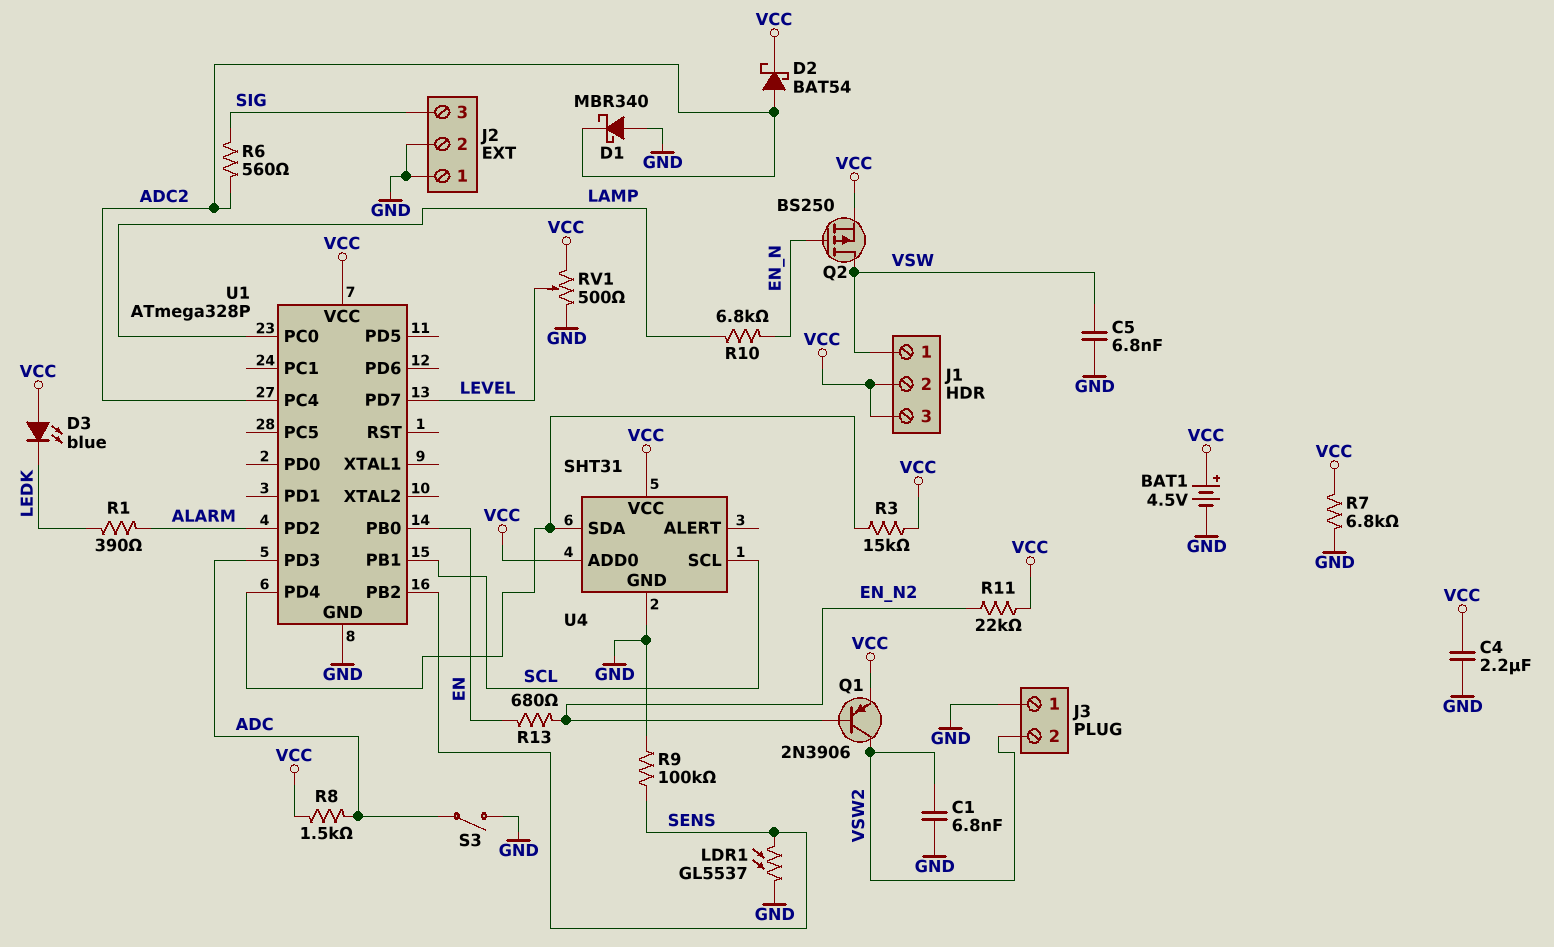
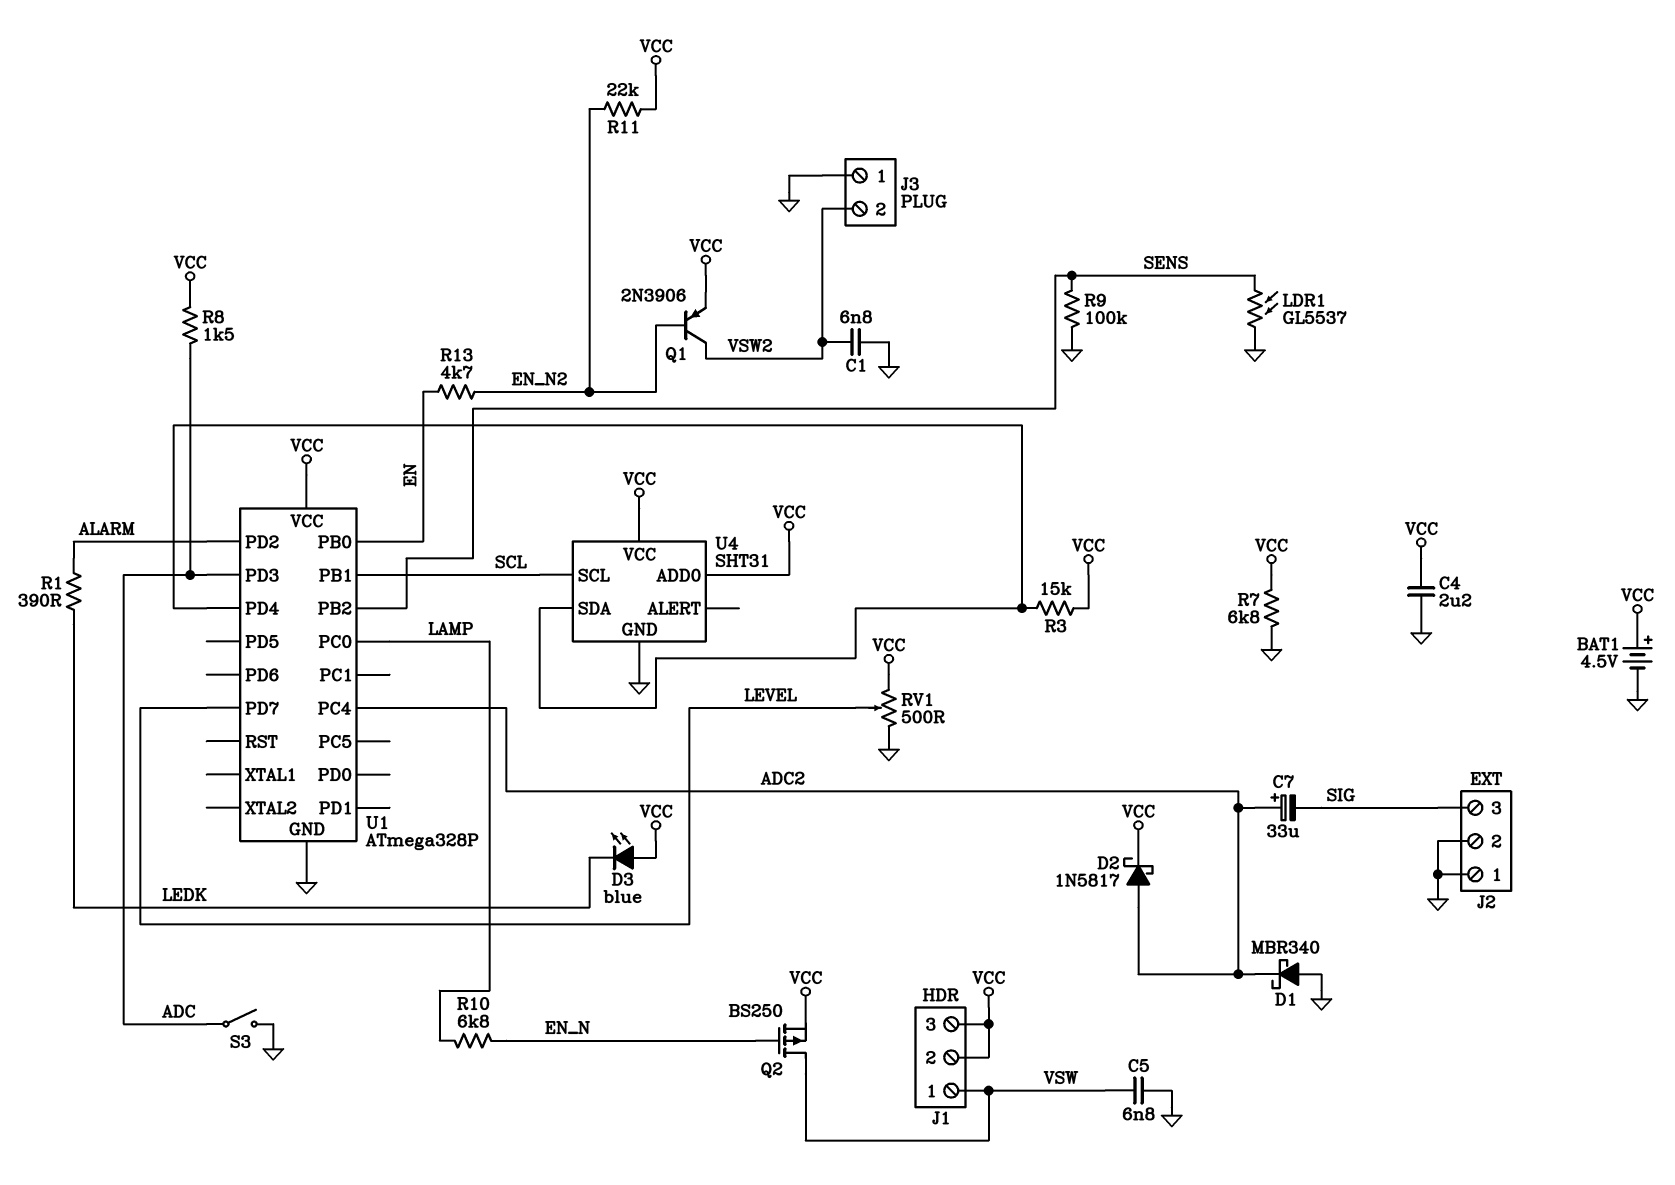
C7: none -> 33uF (plus ADC2, minus SIG)
D2: schottky BAT54 (A ADC2, K VCC) -> schottky 1N5817 (A ADC2, K VCC)
R6: 560 (ADC2, SIG) -> none
R13: 680 (EN, EN_N2) -> 4.7k (EN, EN_N2)

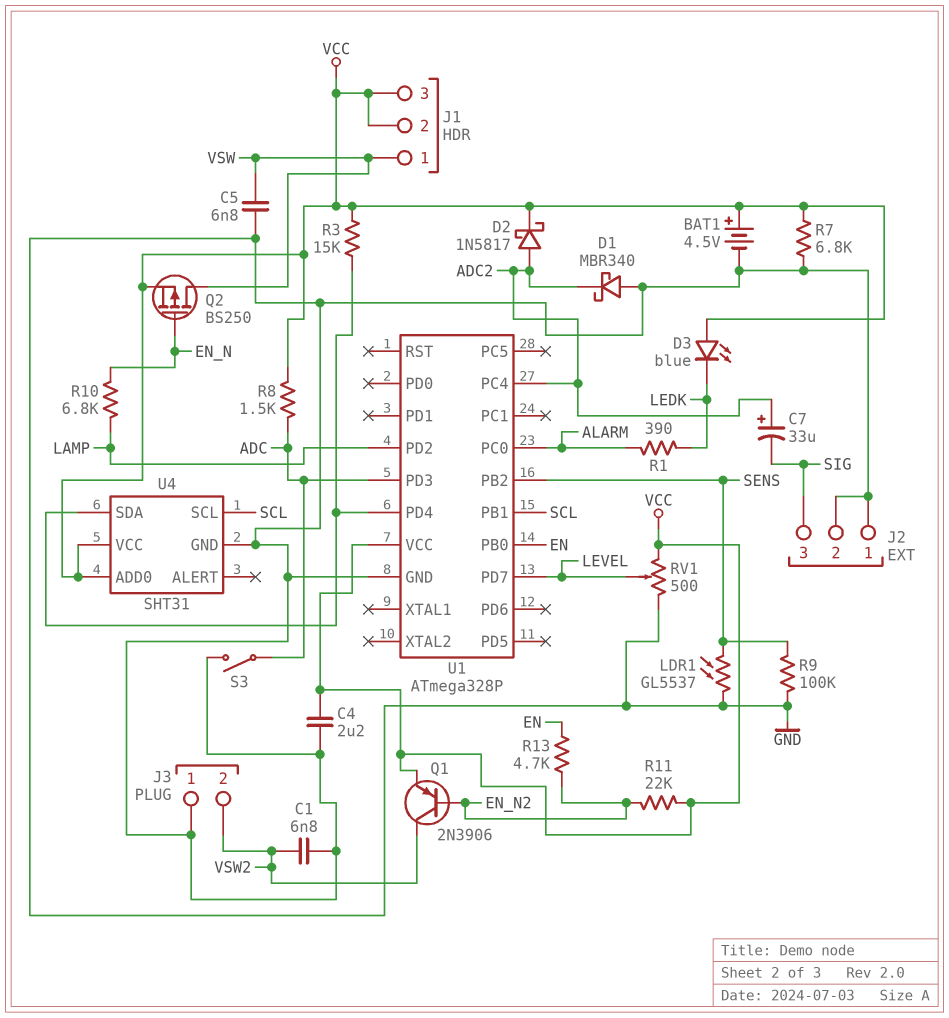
U1 pin PC0: LAMP -> ALARM
U1 pin PD2: ALARM -> LAMP

